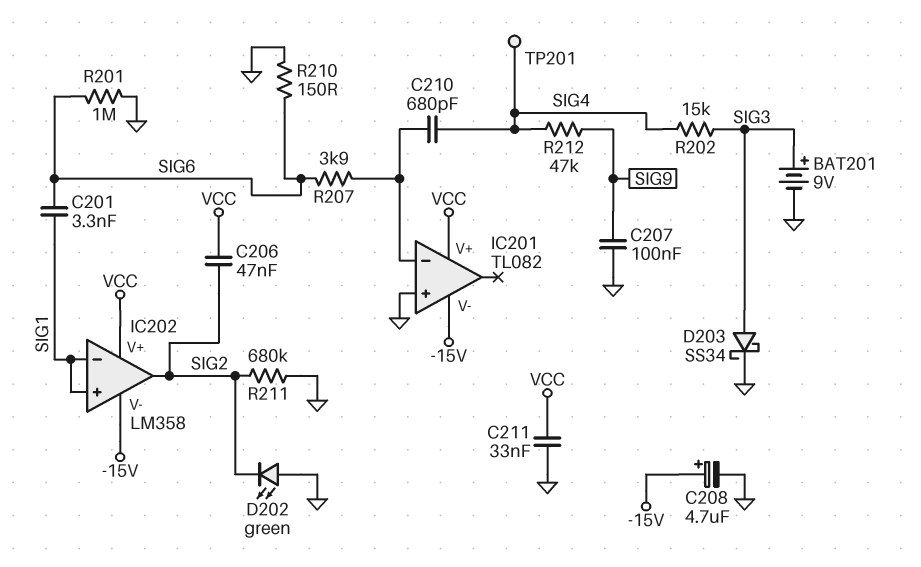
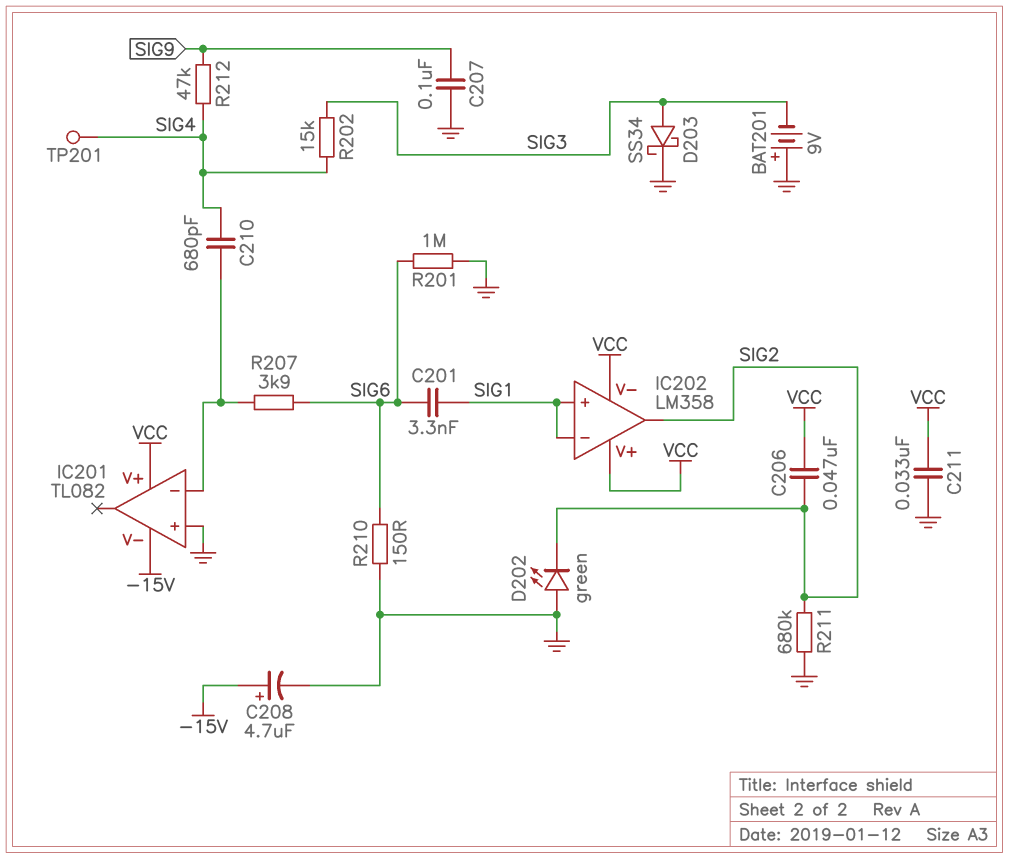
BAT201: 9V (plus SIG3, minus GND) -> 9V (plus GND, minus SIG3)
IC202 pin V-: -15V -> VCC

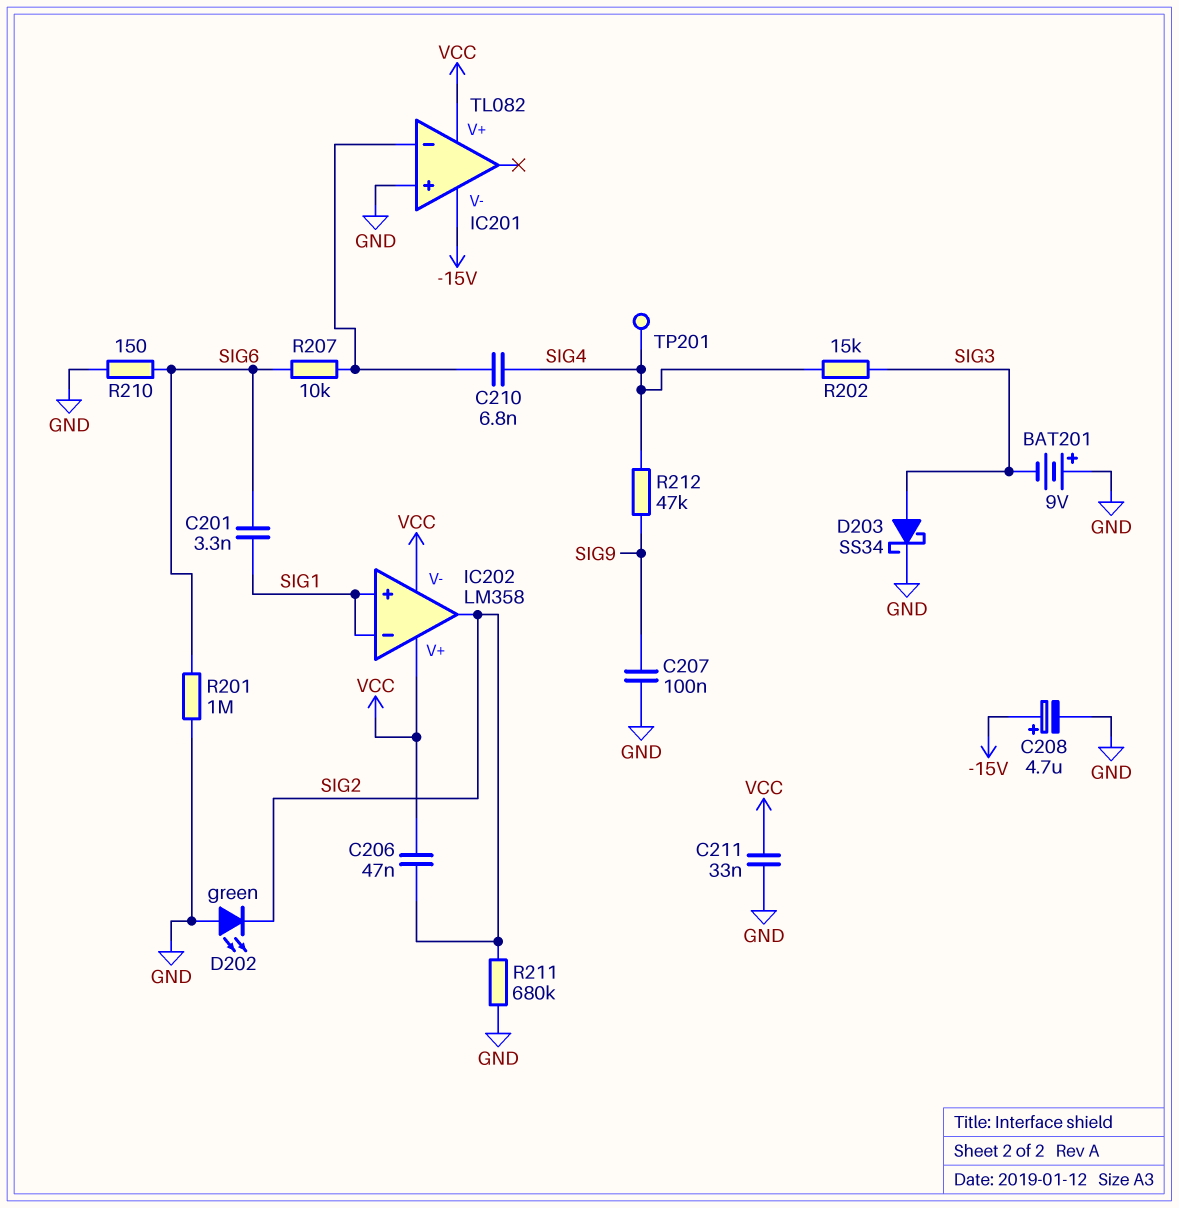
C210: 680pF (IC201/in-, SIG4) -> 6.8nF (IC201/in-, SIG4)
R207: 3.9k (IC201/in-, SIG6) -> 10k (IC201/in-, SIG6)

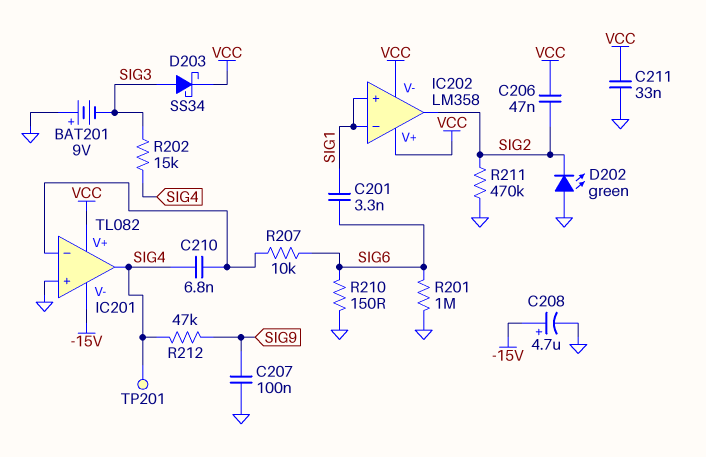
D203: schottky SS34 (A SIG3, K GND) -> schottky SS34 (A SIG3, K VCC)
IC201 pin out: none -> SIG4
R211: 680k (GND, SIG2) -> 470k (GND, SIG2)

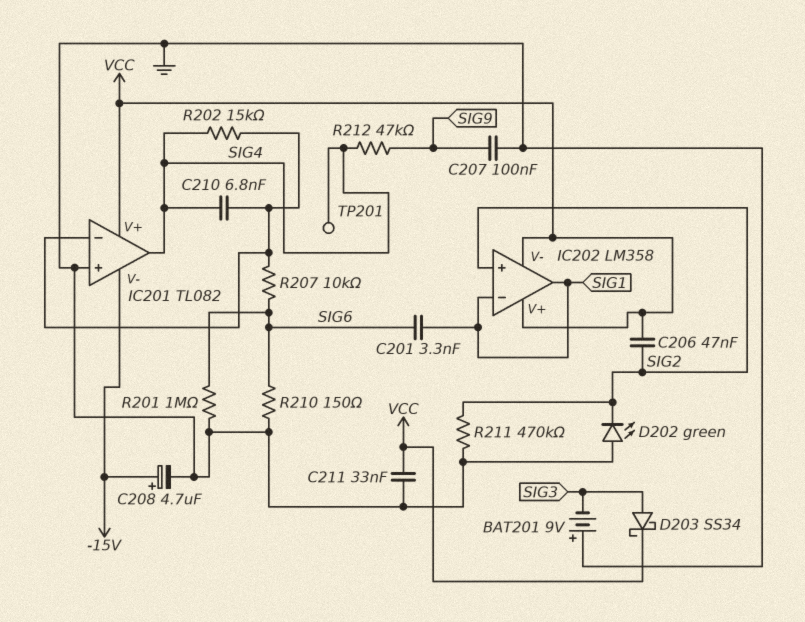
IC202 pin in+: SIG1 -> SIG2
IC202 pin out: SIG2 -> SIG1
R202: 15k (SIG3, SIG4) -> 15k (IC201/in-, SIG4)

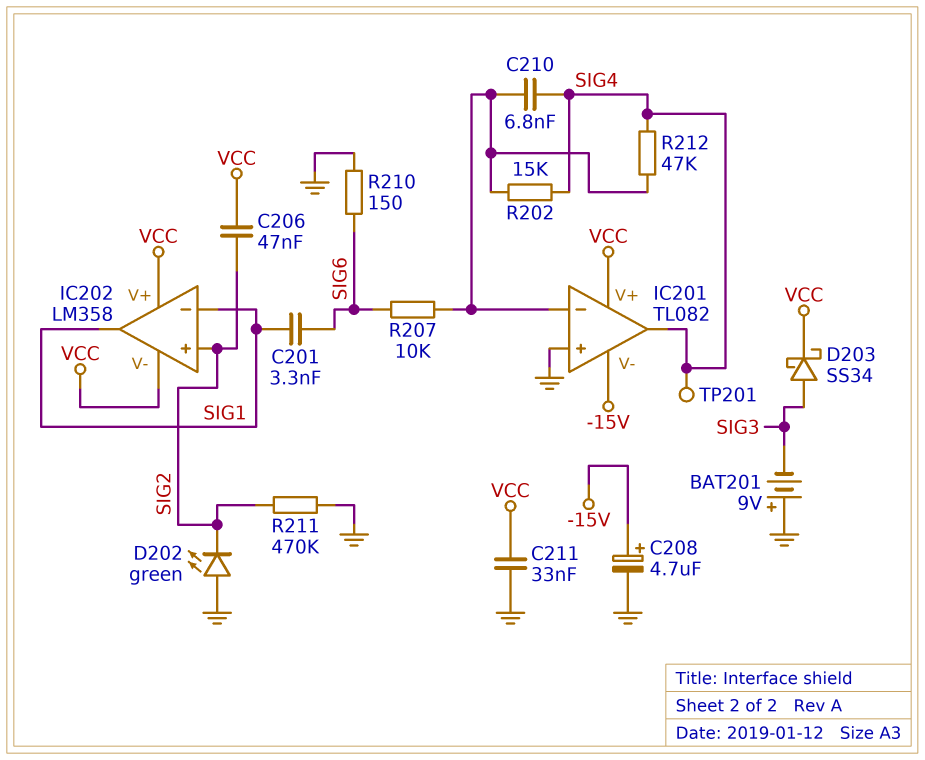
C207: 100nF (GND, SIG9) -> none
R201: 1M (GND, SIG6) -> none
R212: 47k (SIG4, SIG9) -> 47k (IC201/in-, SIG4)

